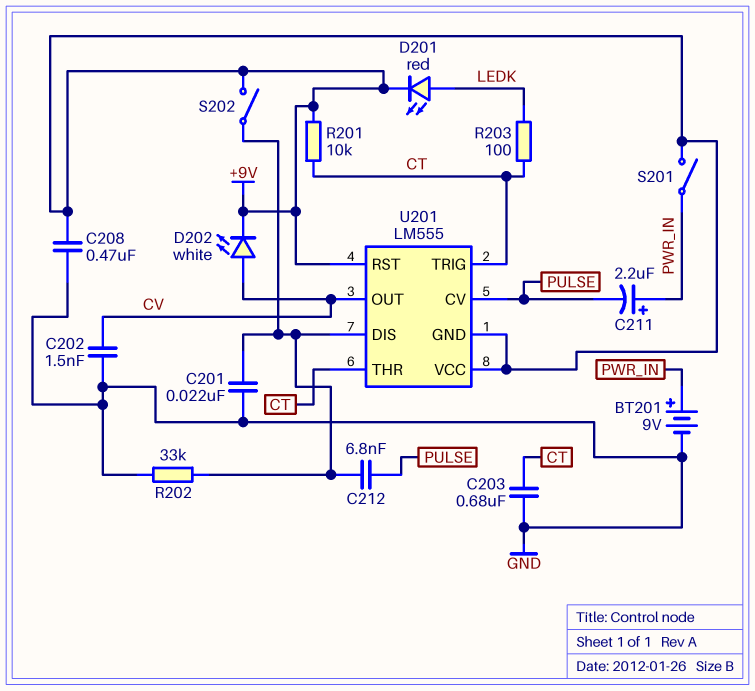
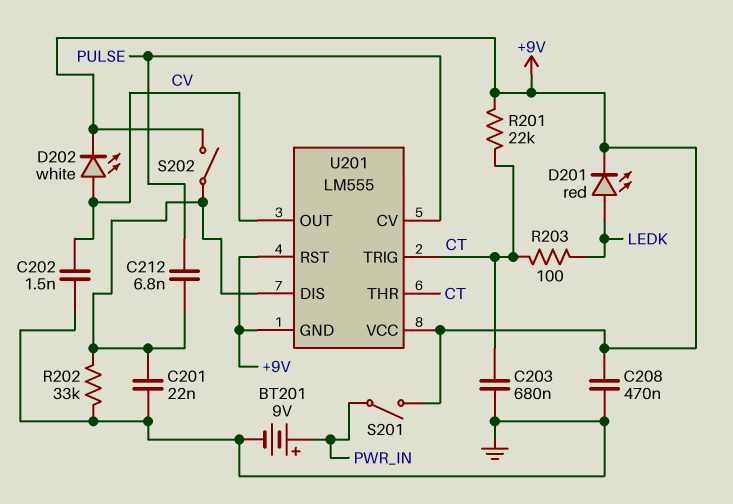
C211: 2.2uF (plus PWR_IN, minus PULSE) -> none
R201: 10k (+9V, CT) -> 22k (+9V, CT)

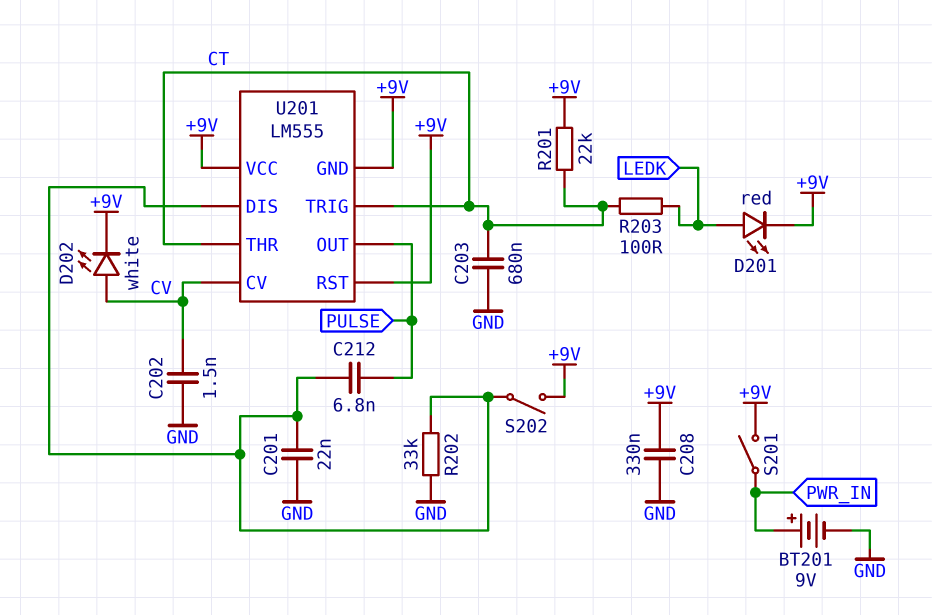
C208: 470nF (+9V, GND) -> 330nF (+9V, GND)
U201 pin CV: PULSE -> CV
U201 pin OUT: CV -> PULSE

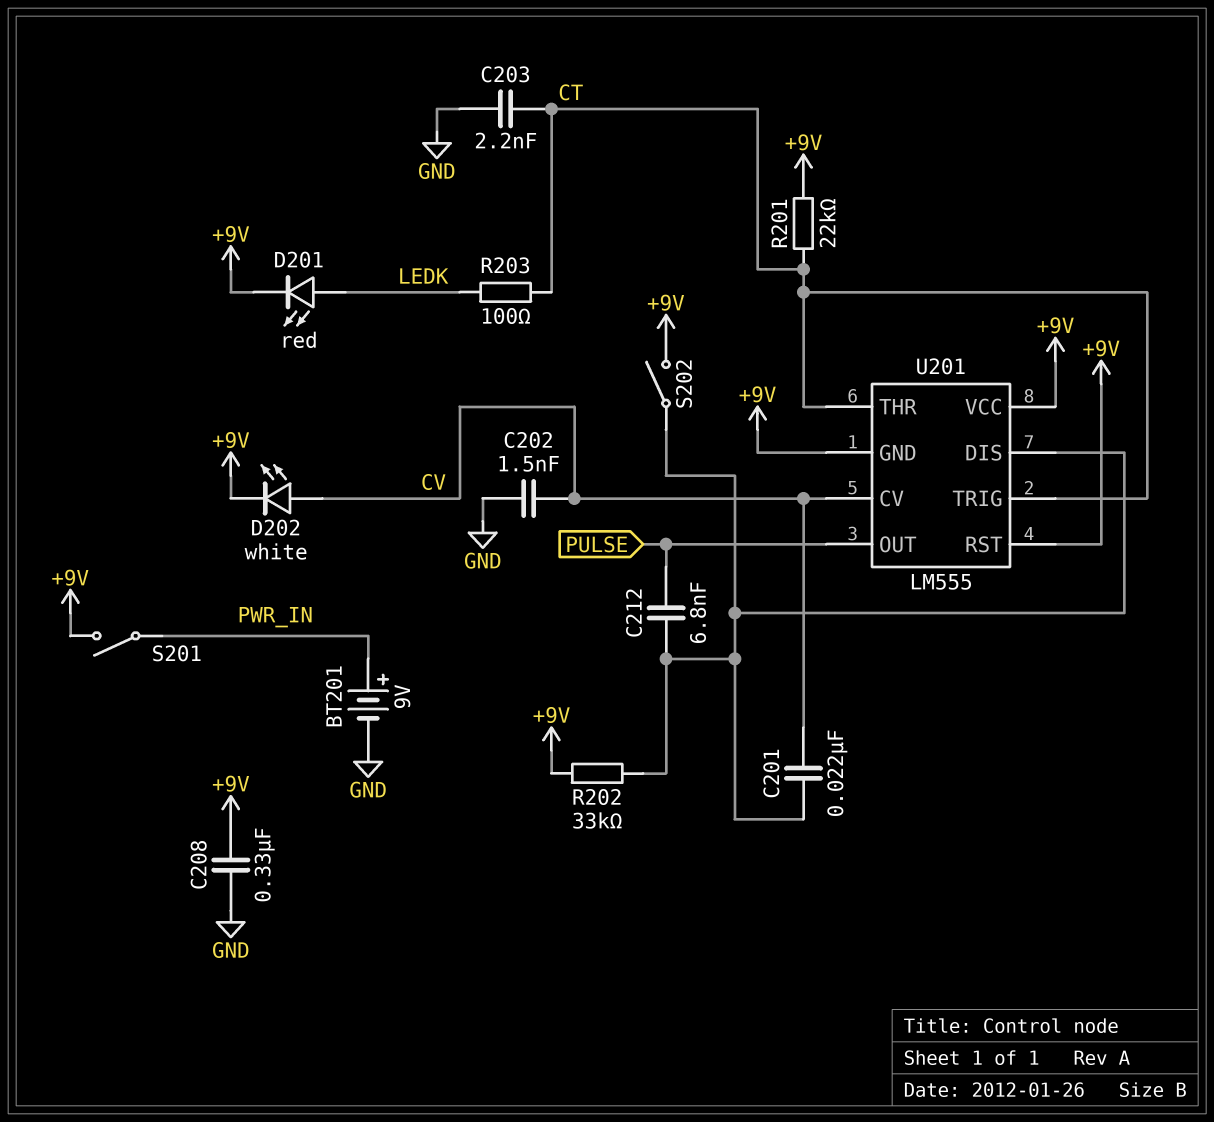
C201: 22nF (GND, U201/DIS) -> 22nF (CV, U201/DIS)
C203: 680nF (CT, GND) -> 2.2nF (CT, GND)
R202: 33k (GND, U201/DIS) -> 33k (+9V, U201/DIS)

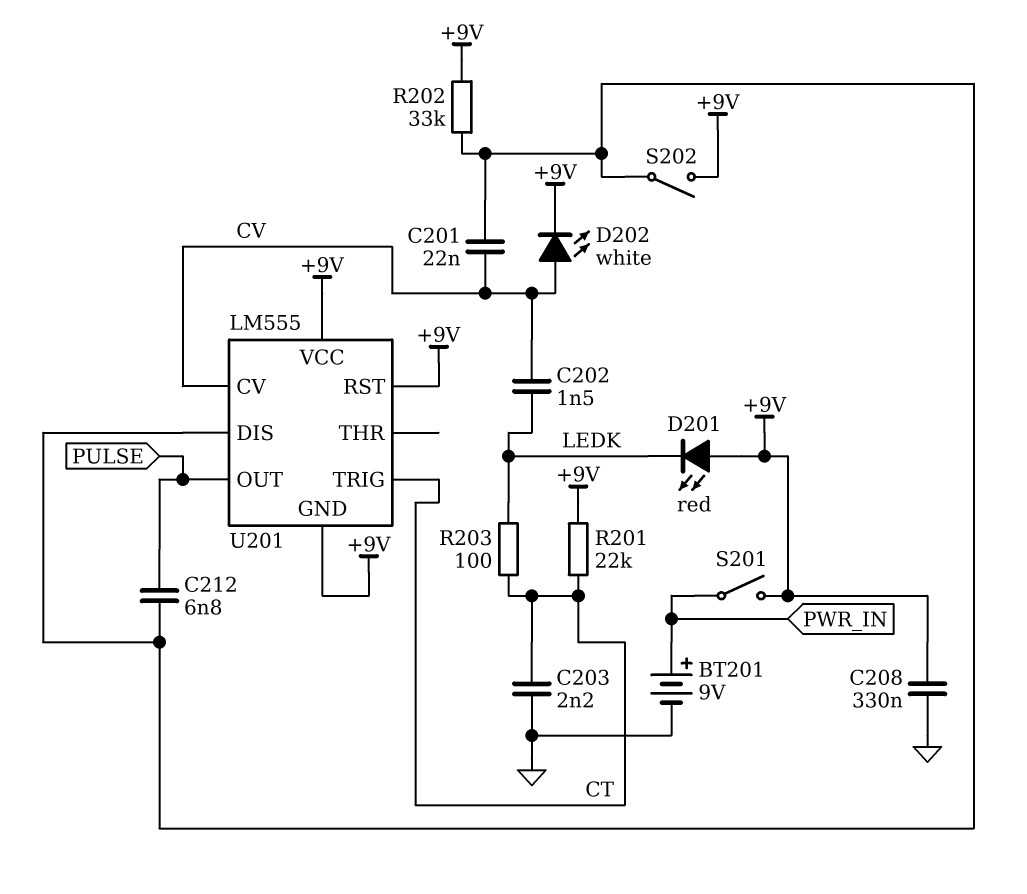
C202: 1.5nF (CV, GND) -> 1.5nF (CV, LEDK)
D201: LED red (A LEDK, K +9V) -> LED red (A +9V, K LEDK)
U201 pin THR: CT -> none

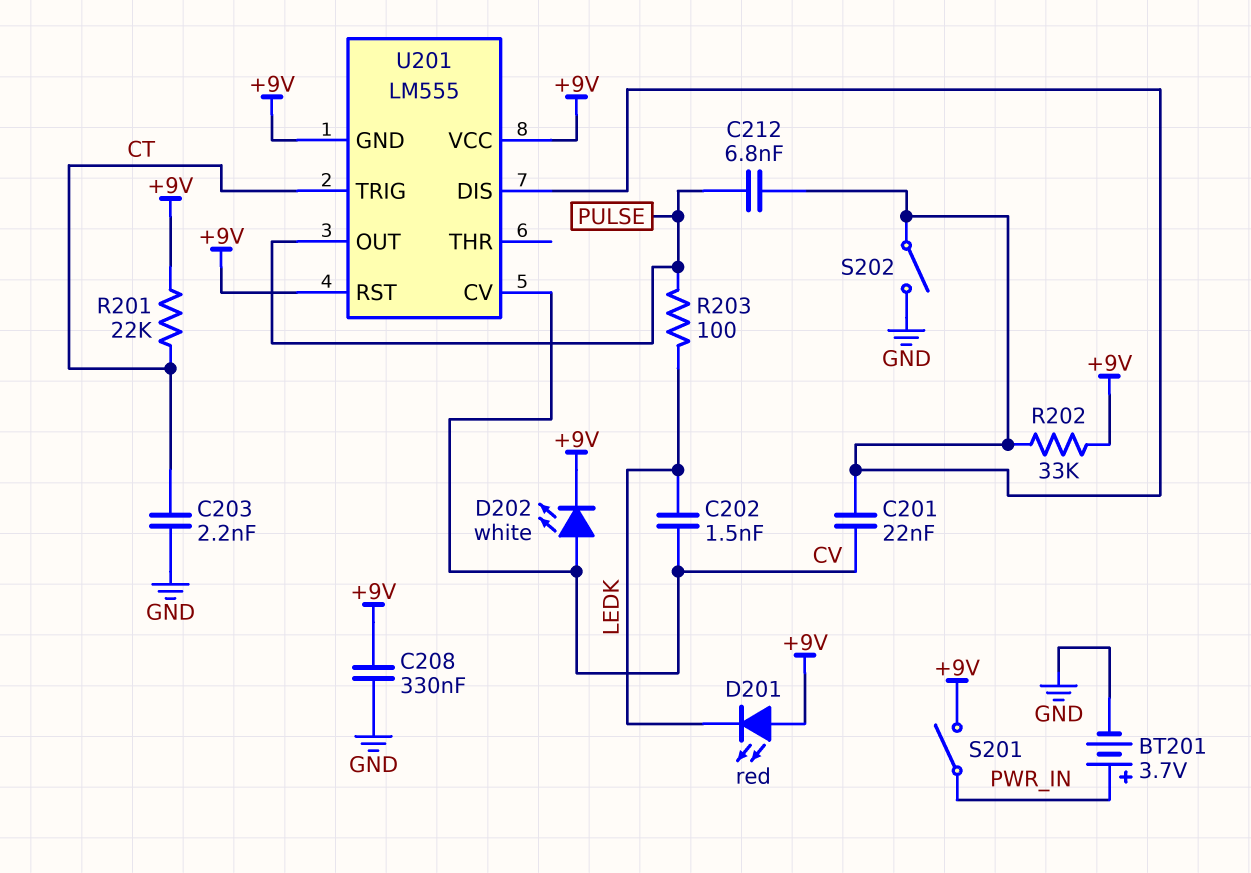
BT201: 9V (plus PWR_IN, minus GND) -> 3.7V (plus PWR_IN, minus GND)
R203: 100 (CT, LEDK) -> 100 (LEDK, PULSE)
S202: switch (+9V, U201/DIS) -> switch (GND, U201/DIS)

